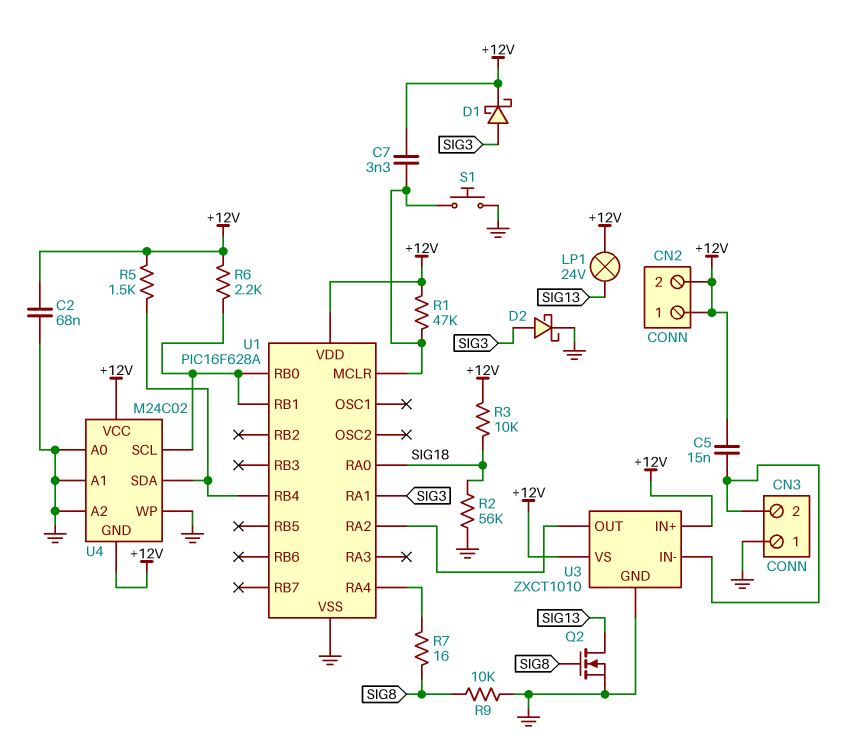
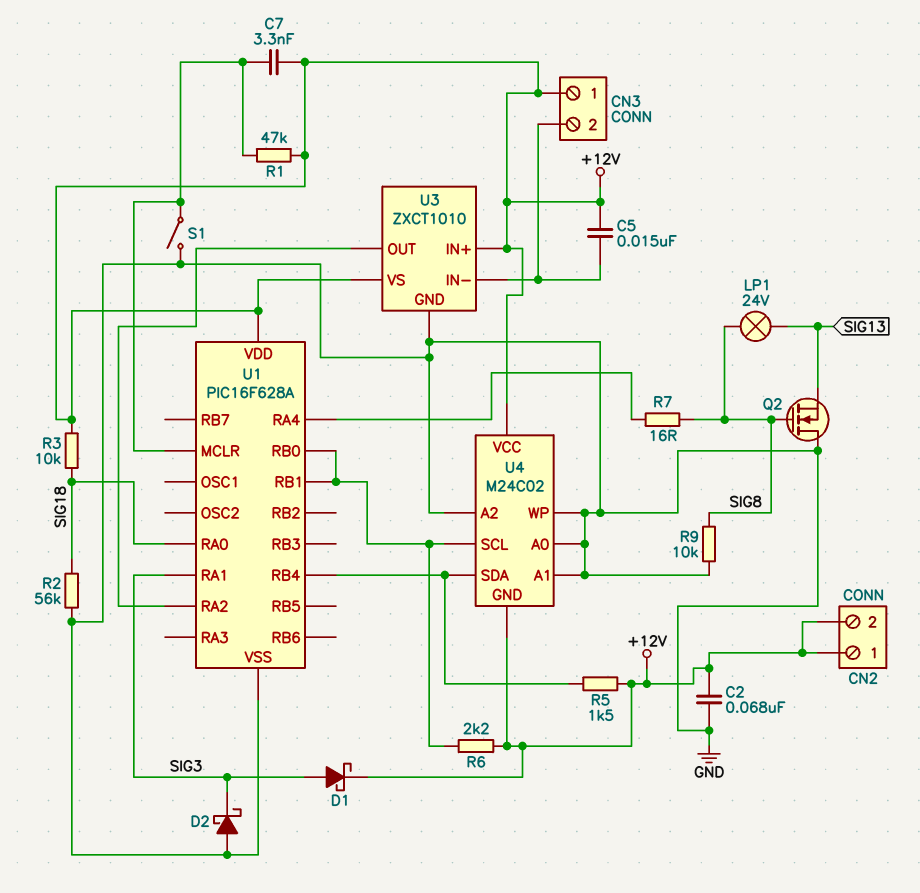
CN3 pin 1: GND -> +12V
D2: schottky (A SIG3, K GND) -> schottky (A GND, K SIG3)
LP1: lamp 24V (+12V, SIG13) -> lamp 24V (SIG8, SIG13)
Q2: NMOS (G SIG8, D SIG13, S GND) -> NMOS (G SIG8, D GND, S SIG13)
S1: button (GND, U1/MCLR) -> switch (GND, U1/MCLR)

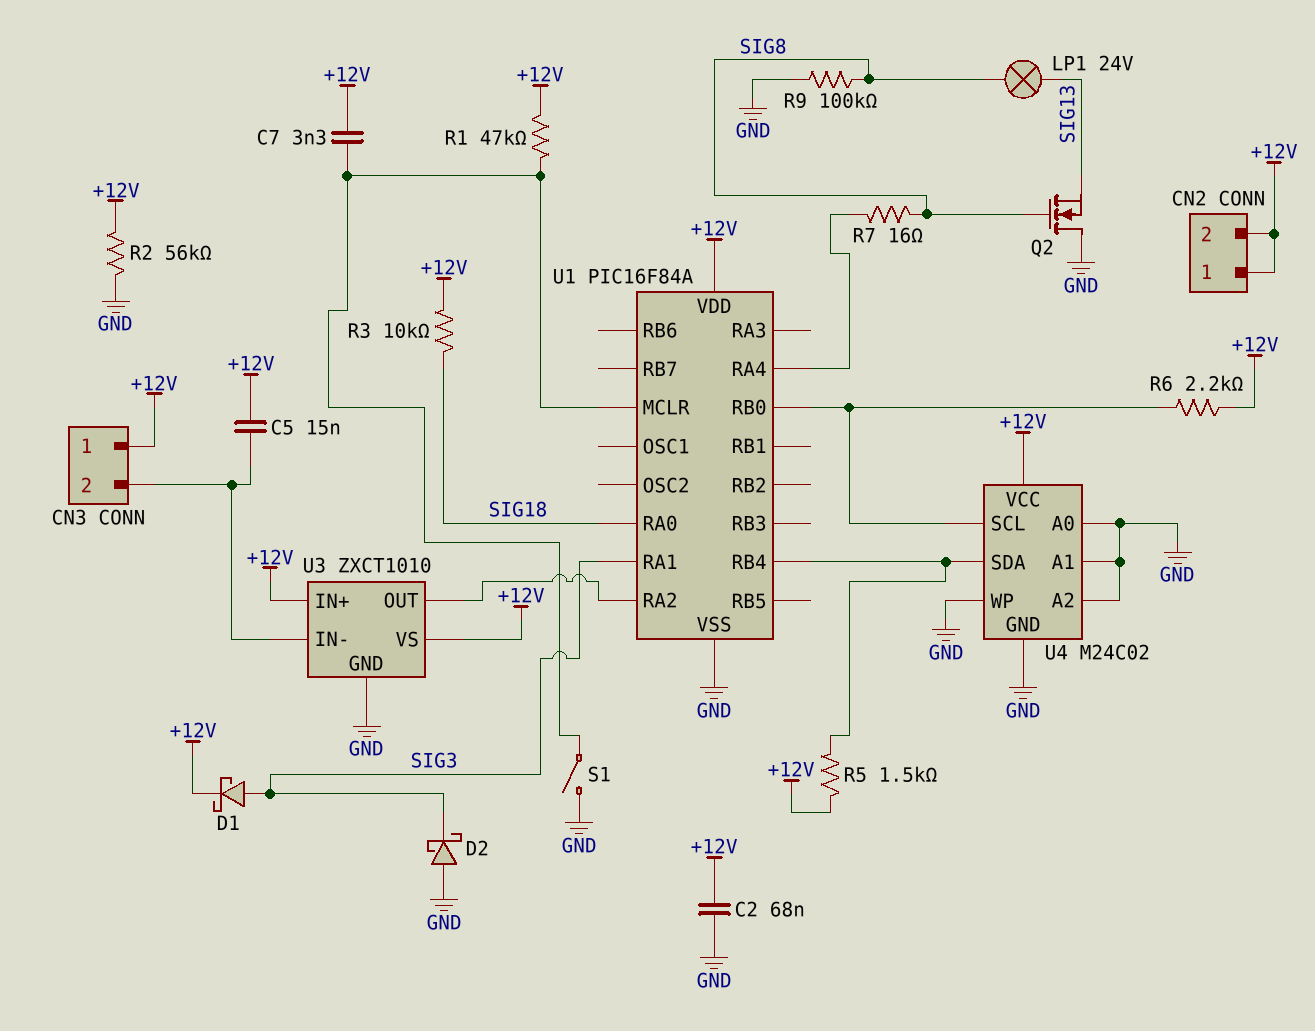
R2: 56k (GND, SIG18) -> 56k (+12V, GND)
R9: 10k (GND, SIG8) -> 100k (GND, SIG8)
U1: PIC16F628A -> PIC16F84A
U1 pin RB1: U1/RB0 -> none
U4 pin GND: +12V -> GND

